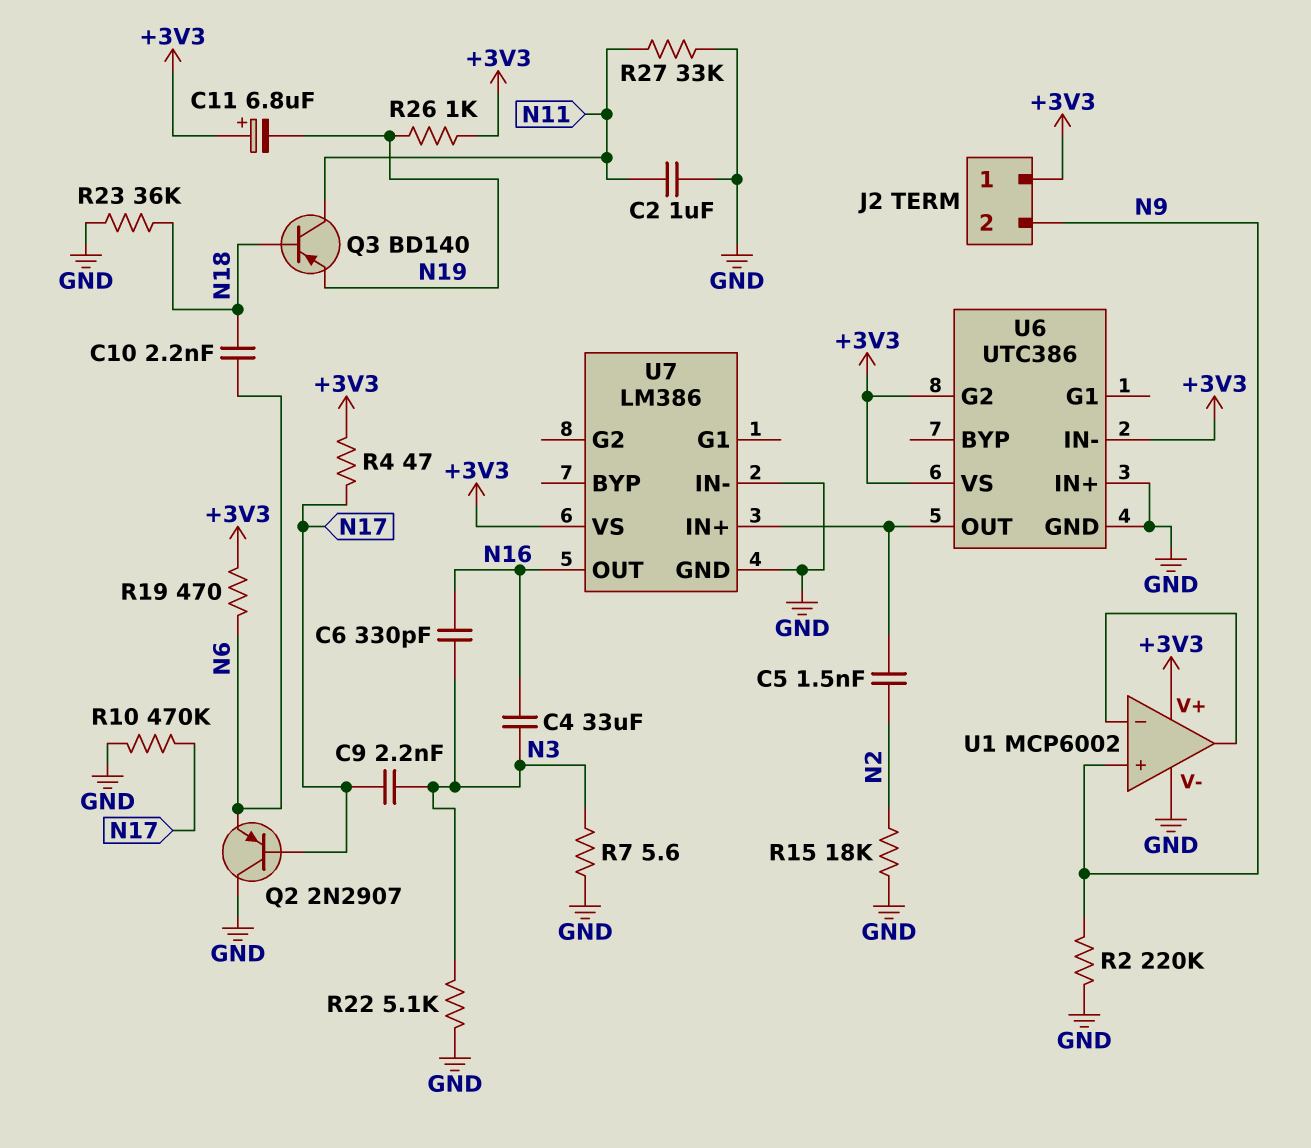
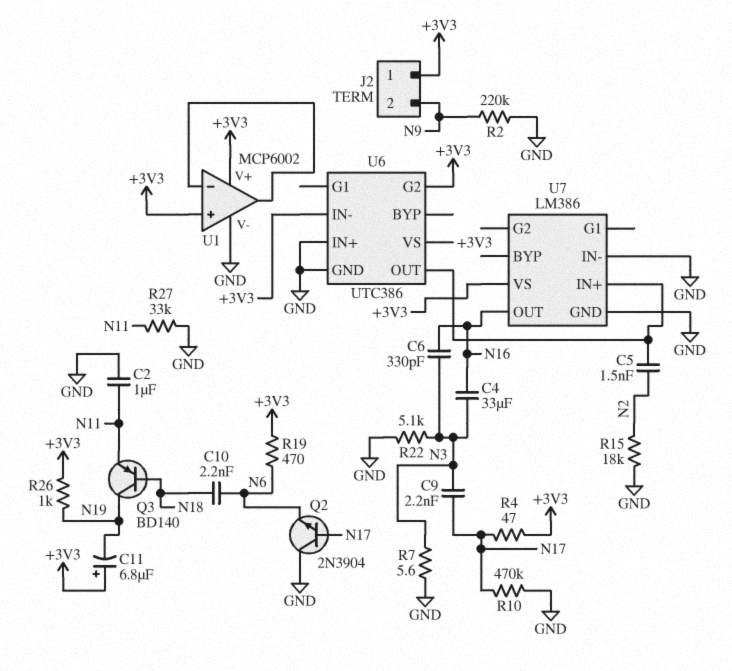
Q2: PNP 2N2907 (B N17, C GND, E N6) -> NPN 2N3904 (B N17, C GND, E N6)
Q3: PNP BD140 (B N18, C N11, E N19) -> PNP BD140 (B N18, C N19, E N11)
R23: 36k (GND, N18) -> none
U1 pin in+: N9 -> +3V3

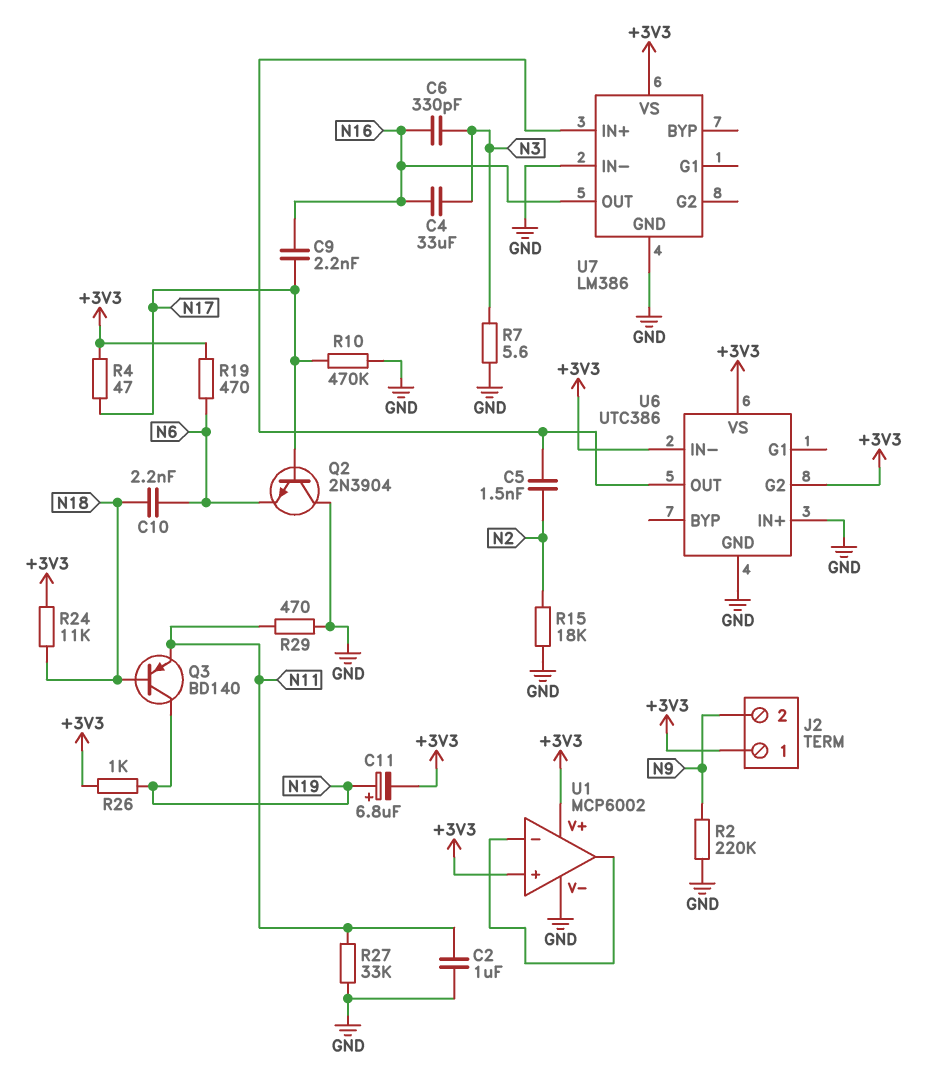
C9: 2.2nF (N3, N17) -> 2.2nF (N16, N17)
C11: 6.8uF (plus +3V3, minus N19) -> 6.8uF (plus N19, minus +3V3)
R22: 5.1k (GND, N3) -> none
R24: none -> 11k (+3V3, N18)
R29: none -> 470 (GND, N11)

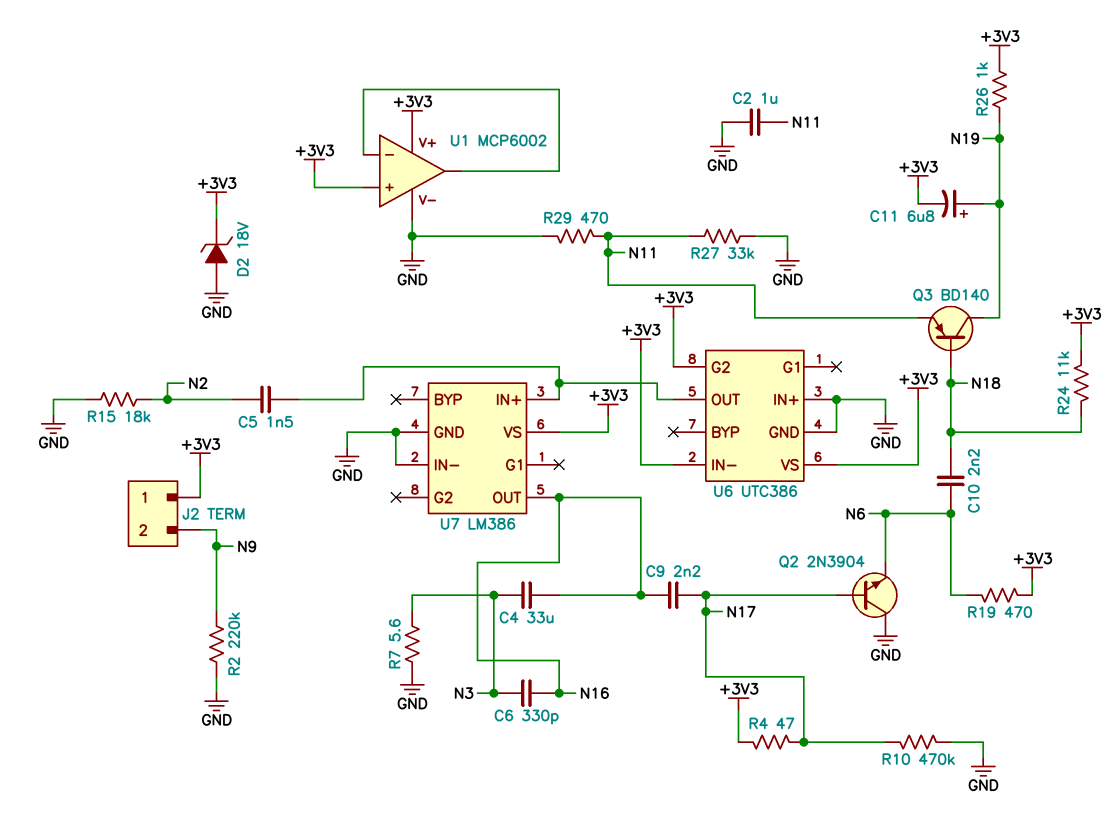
D2: none -> zener 18V (A GND, K +3V3)

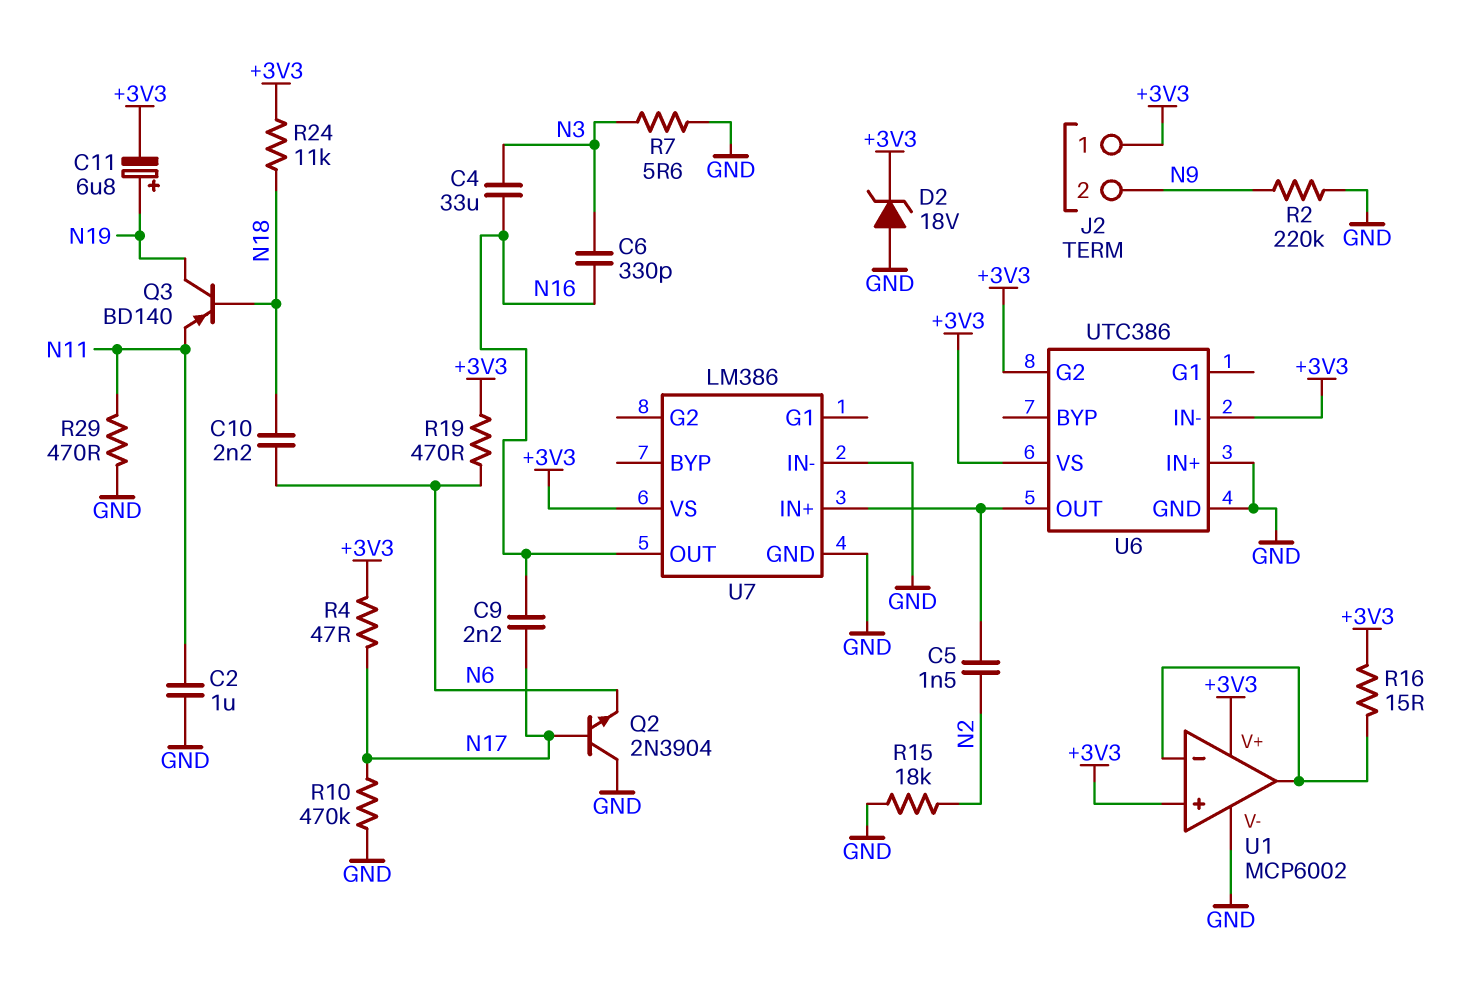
R16: none -> 15 (+3V3, U1/in-)
R26: 1k (+3V3, N19) -> none
R27: 33k (GND, N11) -> none

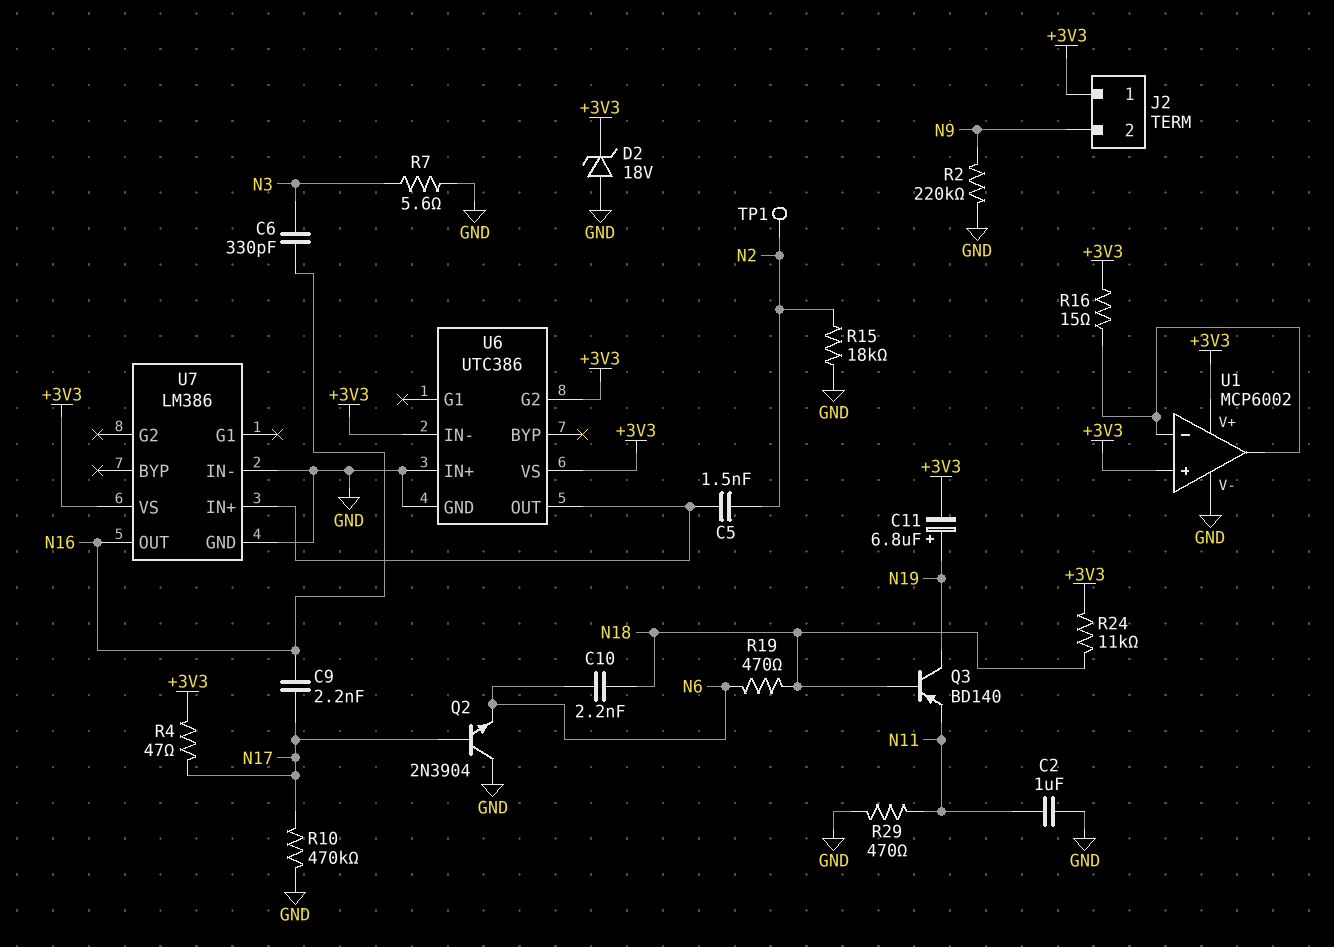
C4: 33uF (N3, N16) -> none
R19: 470 (+3V3, N6) -> 470 (N6, N18)
TP1: none -> test point (N2)

